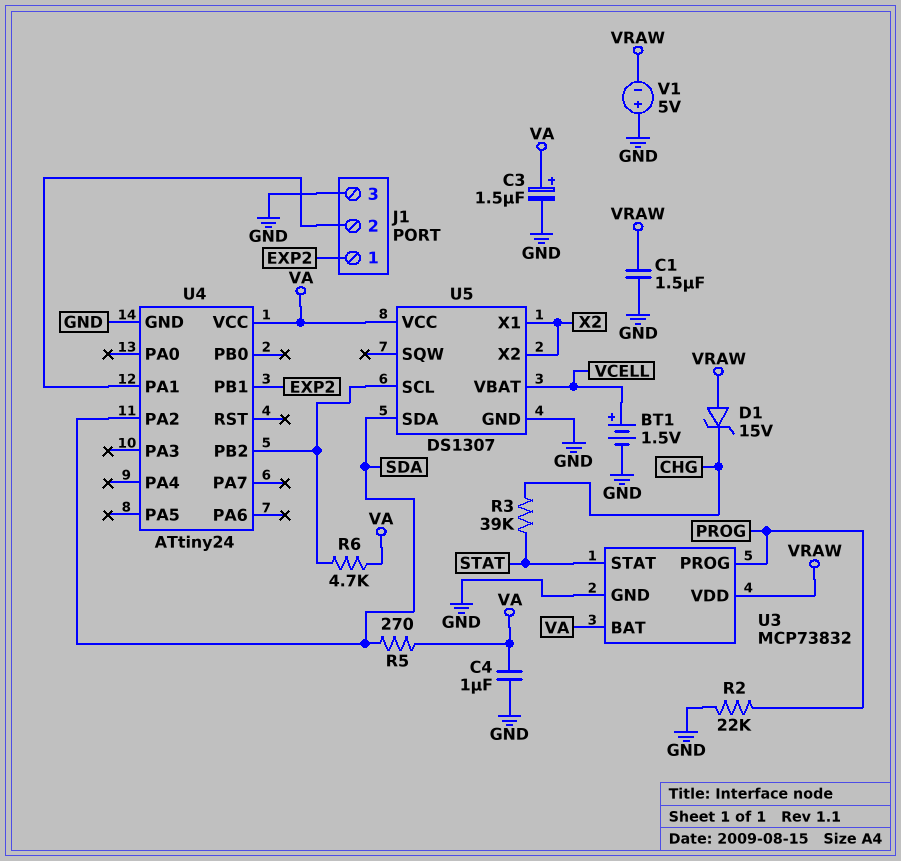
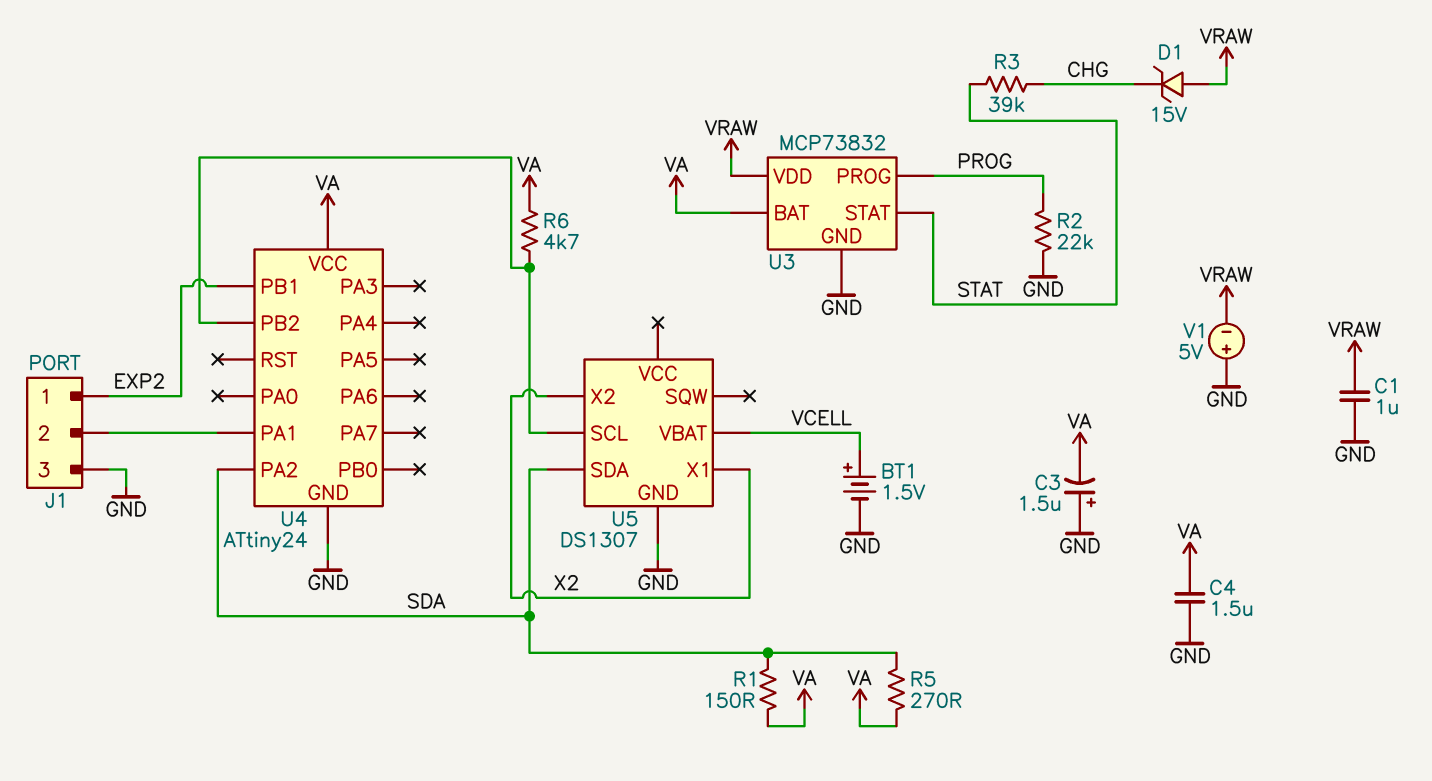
C1: 1.5uF (GND, VRAW) -> 1uF (GND, VRAW)
C3: 1.5uF (plus VA, minus GND) -> 1.5uF (plus GND, minus VA)
C4: 1uF (GND, VA) -> 1.5uF (GND, VA)
R1: none -> 150 (SDA, VA)
U5 pin VCC: VA -> none

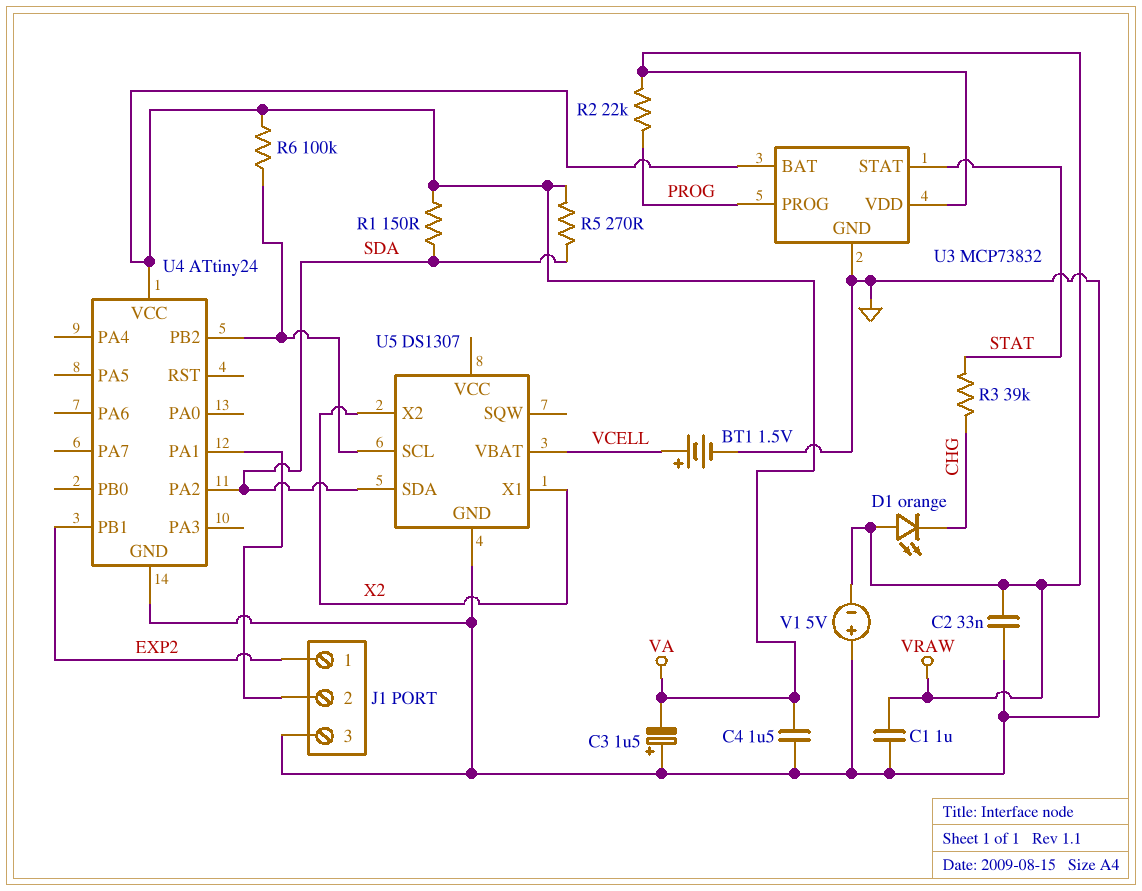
C2: none -> 33nF (GND, VRAW)
D1: zener 15V (A VRAW, K CHG) -> LED orange (A VRAW, K CHG)
R2: 22k (GND, PROG) -> 22k (PROG, VRAW)
R6: 4.7k (U4/PB2, VA) -> 100k (U4/PB2, VA)

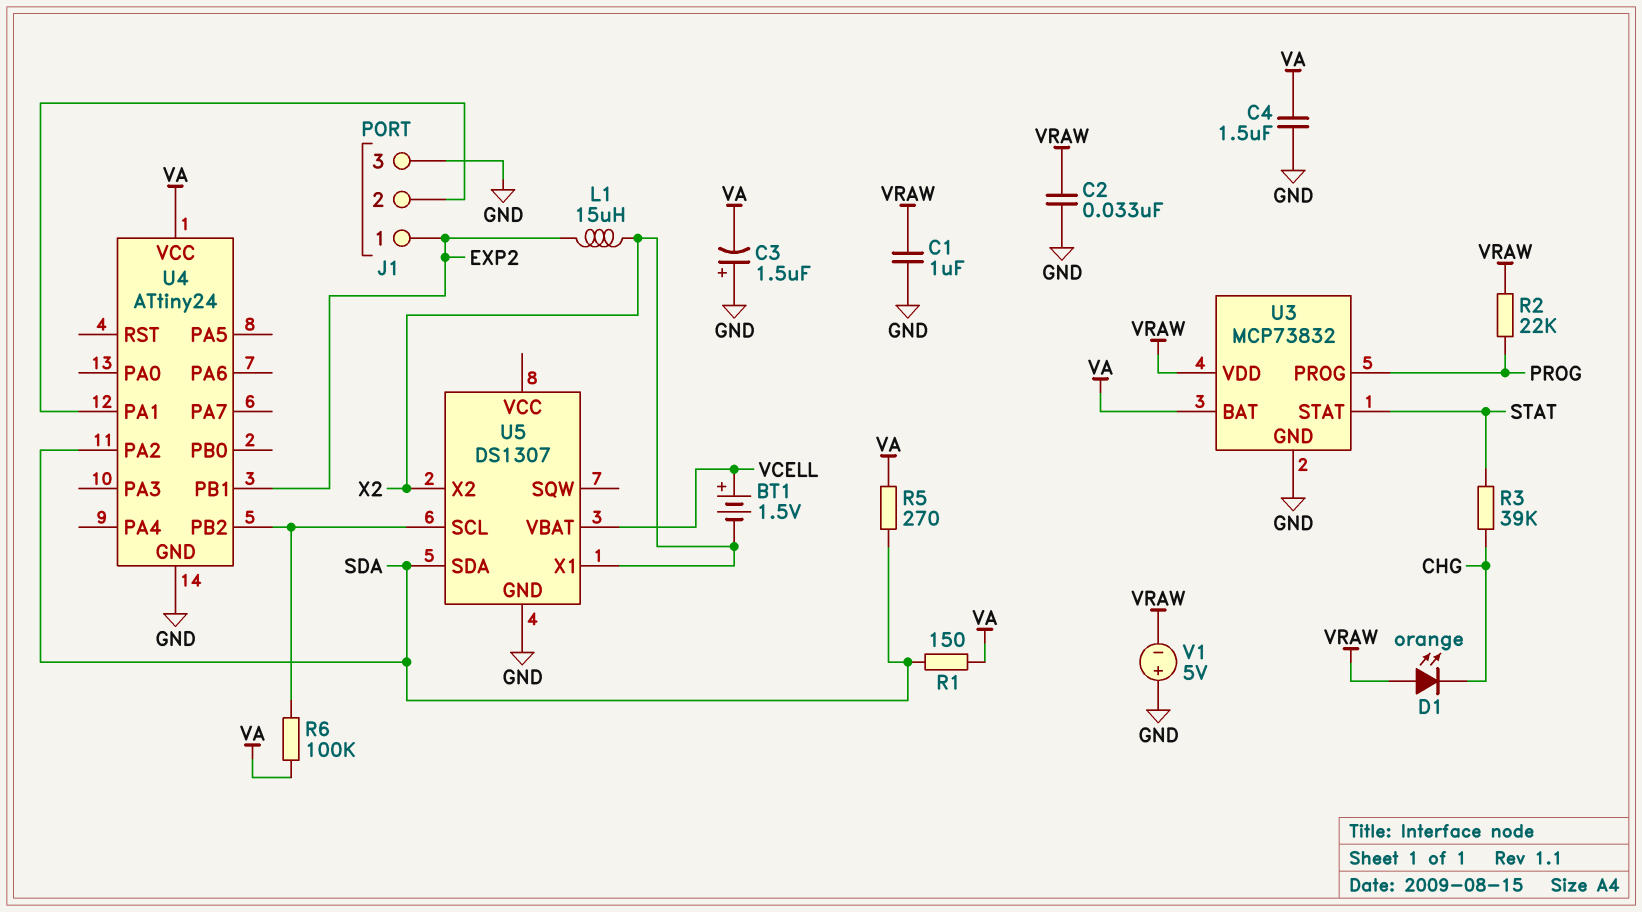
BT1: 1.5V (plus VCELL, minus GND) -> 1.5V (plus VCELL, minus X2)
L1: none -> 15uH (EXP2, X2)

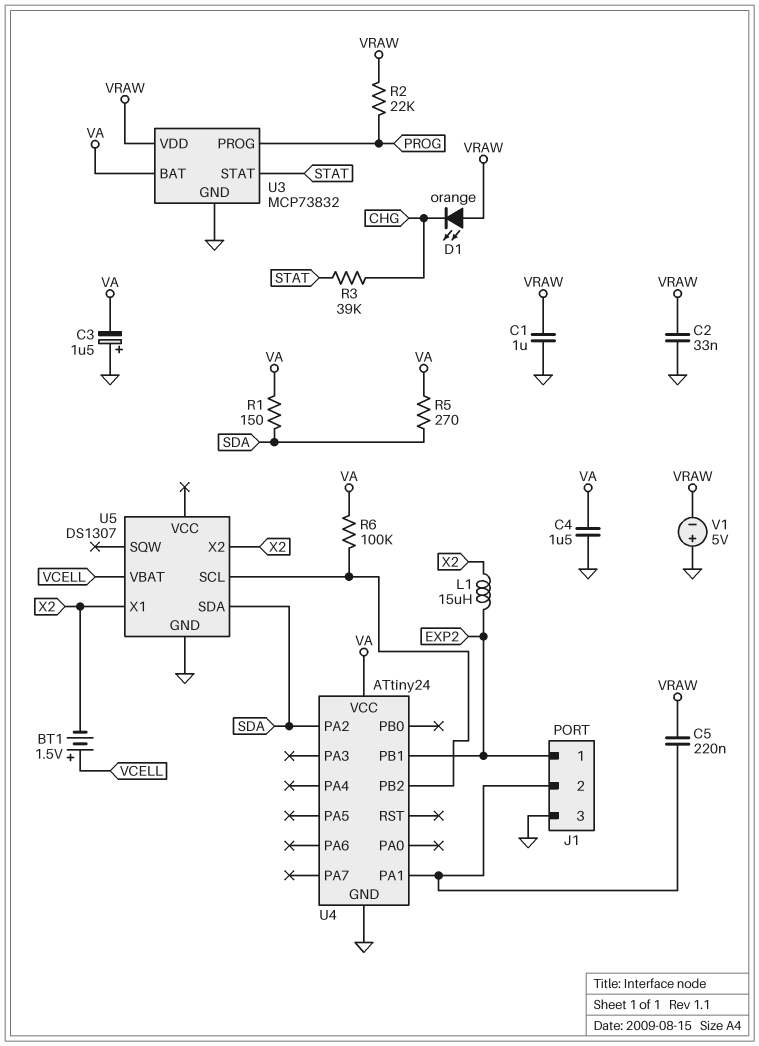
C5: none -> 220nF (J1/2, VRAW)

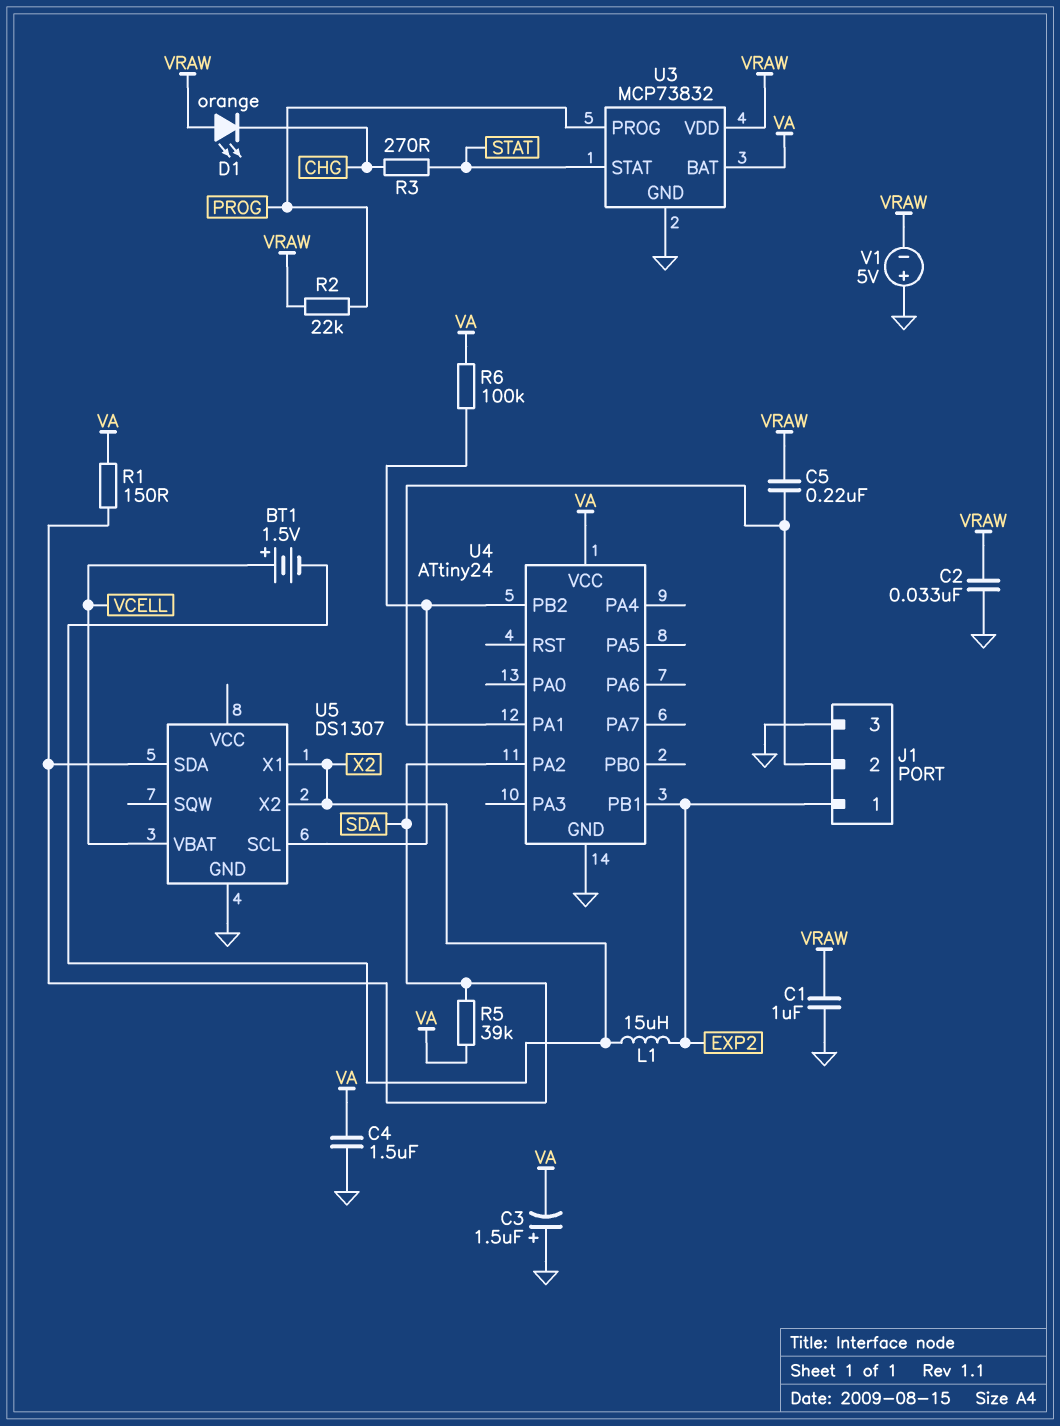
R3: 39k (CHG, STAT) -> 270 (CHG, STAT)
R5: 270 (SDA, VA) -> 39k (SDA, VA)

